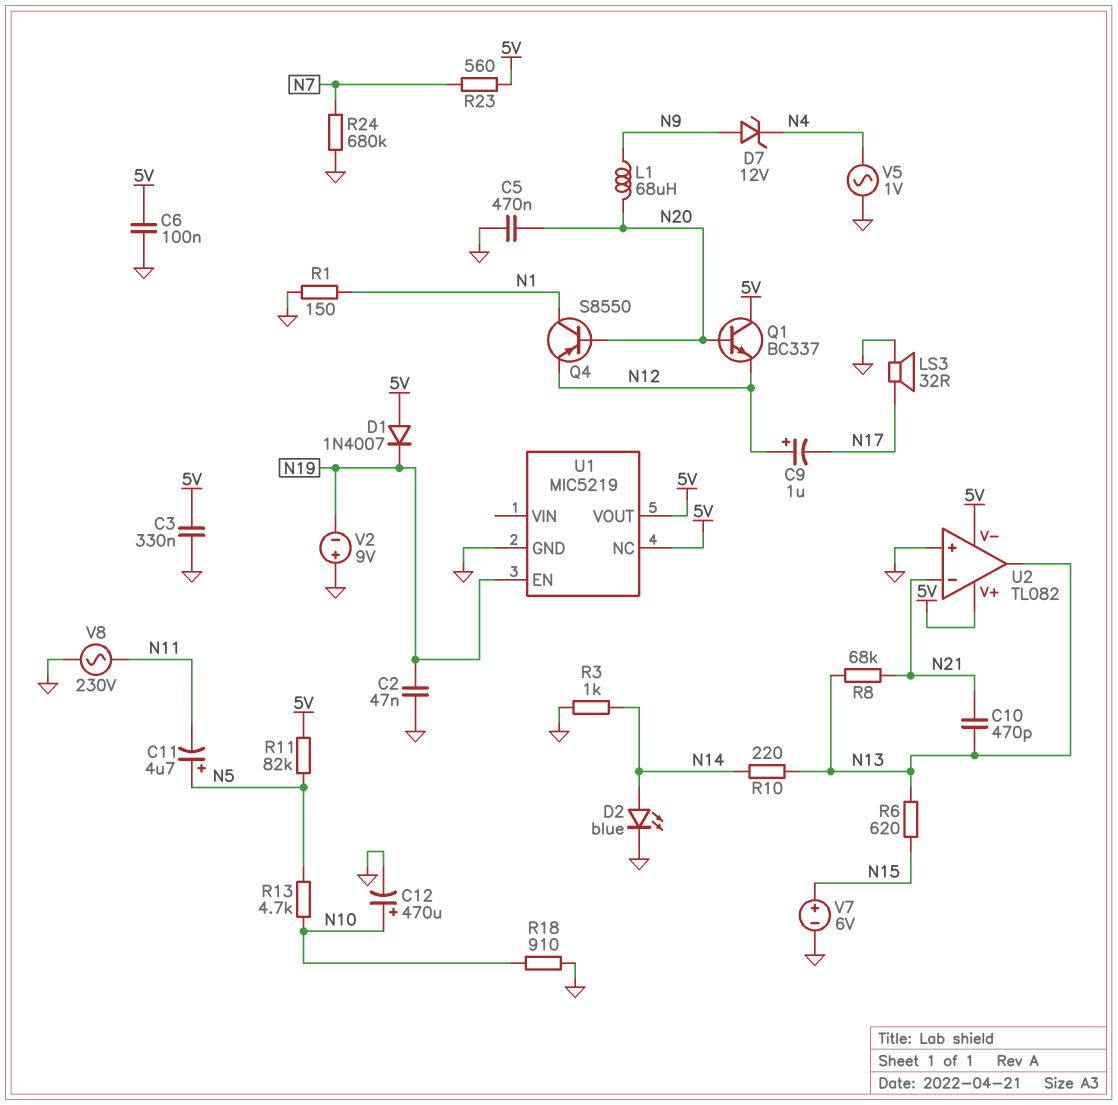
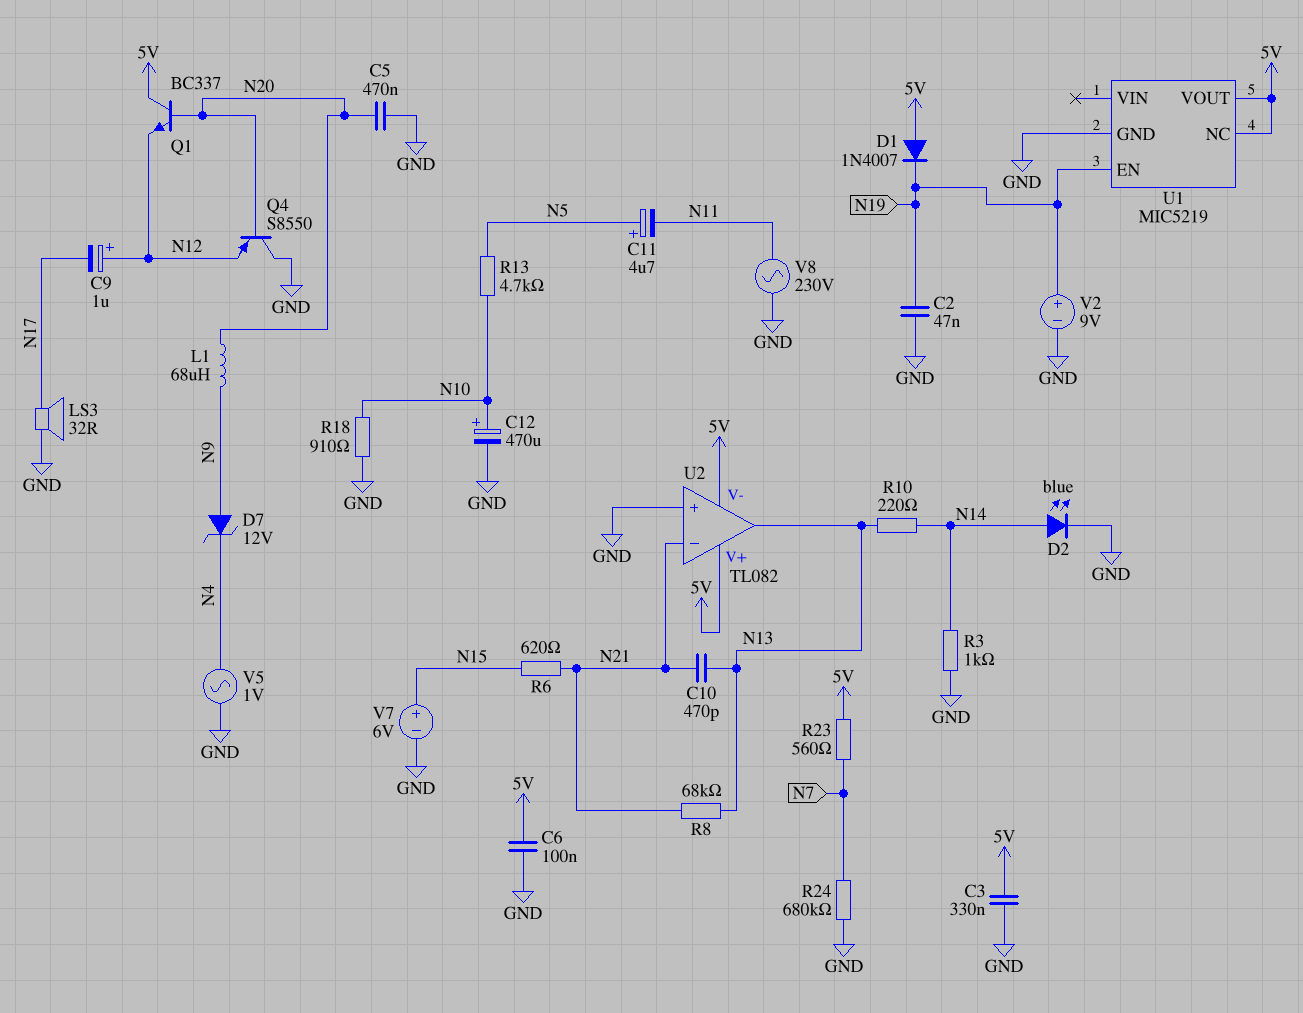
Q4: PNP S8550 (B N20, C N1, E N12) -> PNP S8550 (B N20, C GND, E N12)
R1: 150 (GND, N1) -> none
R6: 620 (N13, N15) -> 620 (N15, N21)
R11: 82k (5V, N5) -> none
V2: 9V (plus GND, minus N19) -> 9V (plus N19, minus GND)

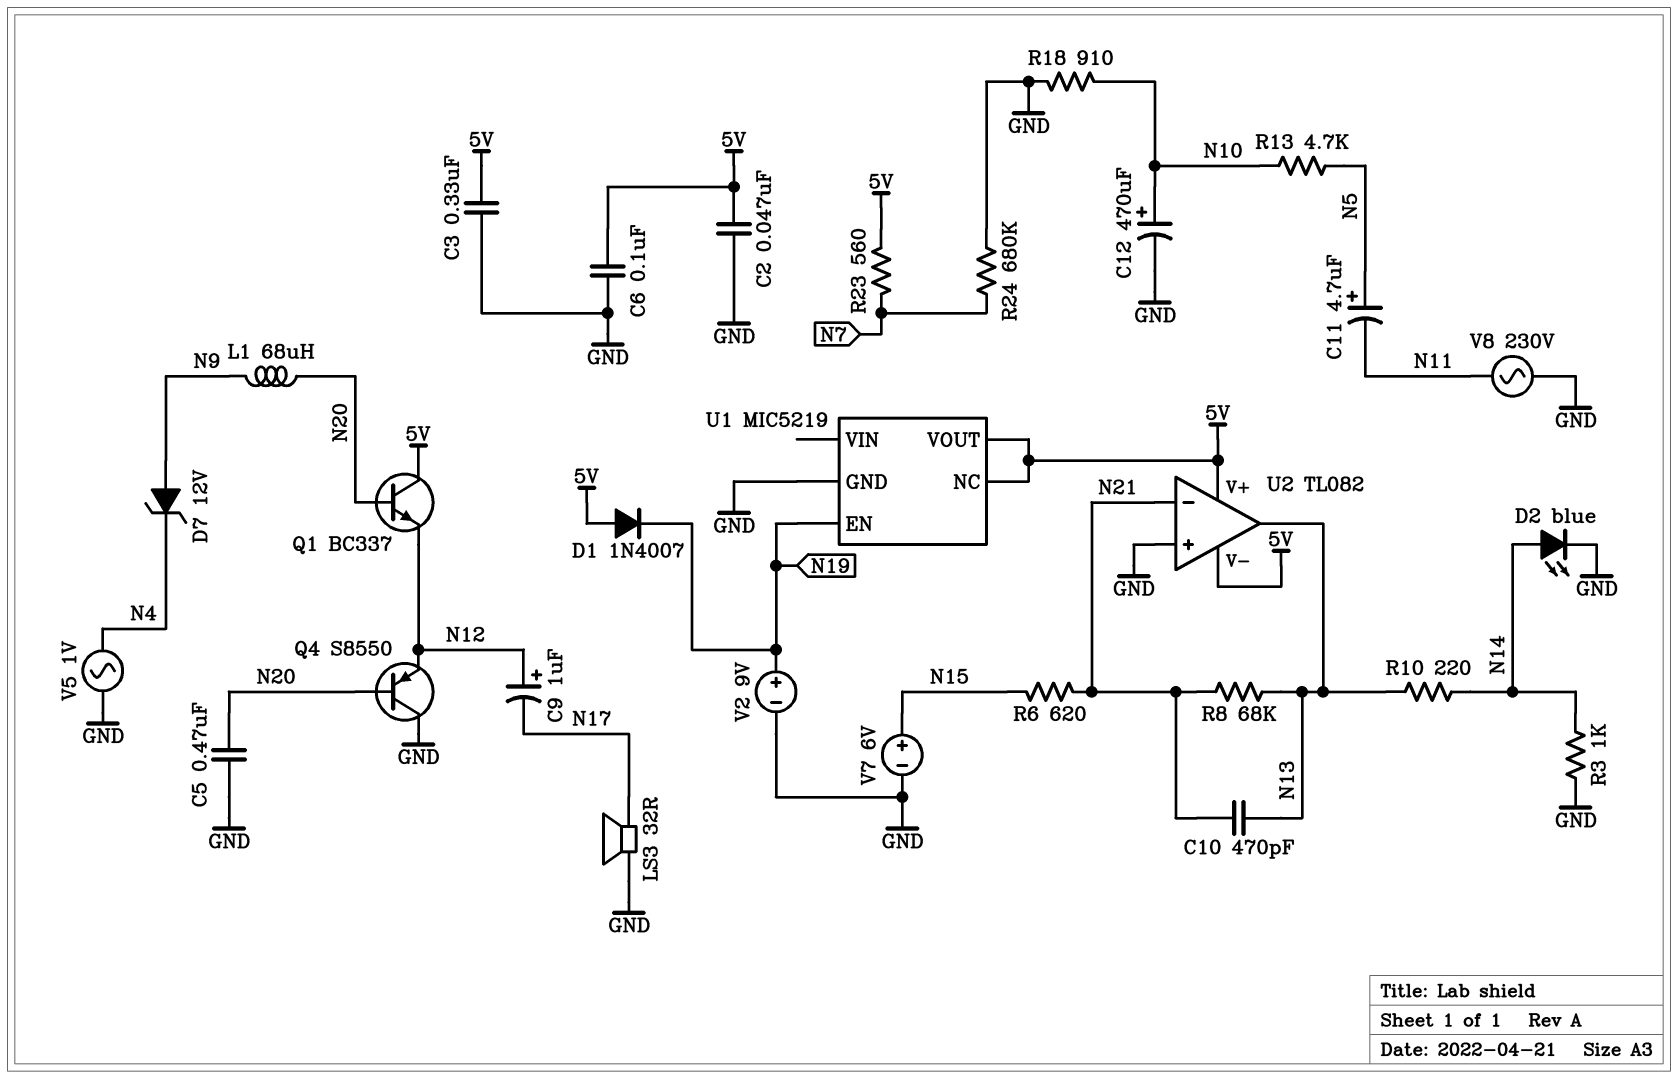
C2: 47nF (GND, N19) -> 47nF (5V, GND)

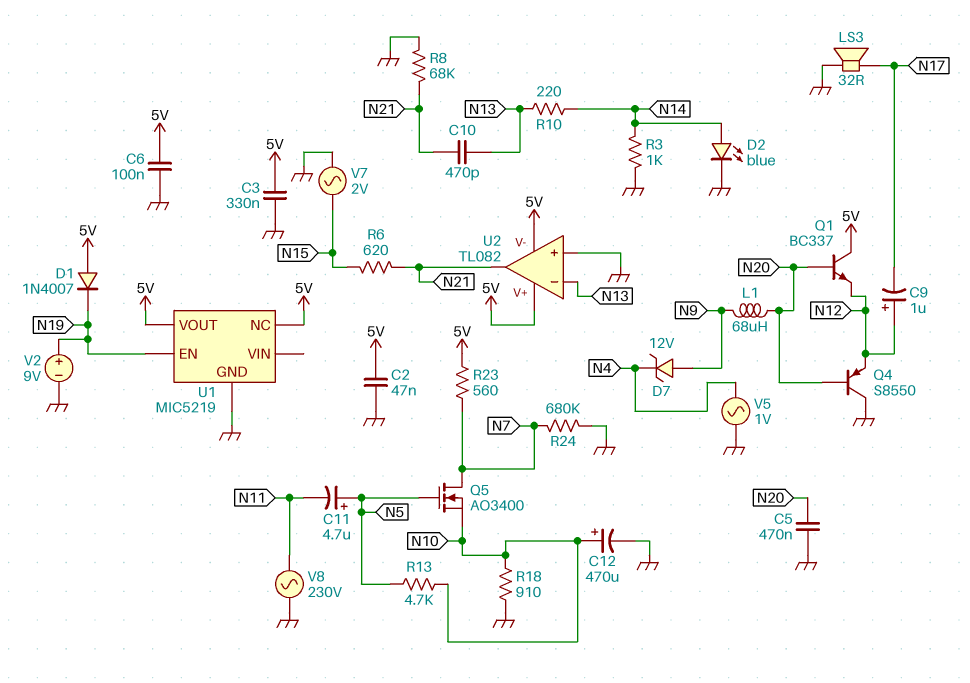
Q5: none -> NMOS AO3400 (G N5, D N7, S N10)
R8: 68k (N13, N21) -> 68k (GND, N21)
U2 pin in-: N21 -> N13
U2 pin out: N13 -> N21
V7: 6V (plus N15, minus GND) -> AC 2V (GND, N15)

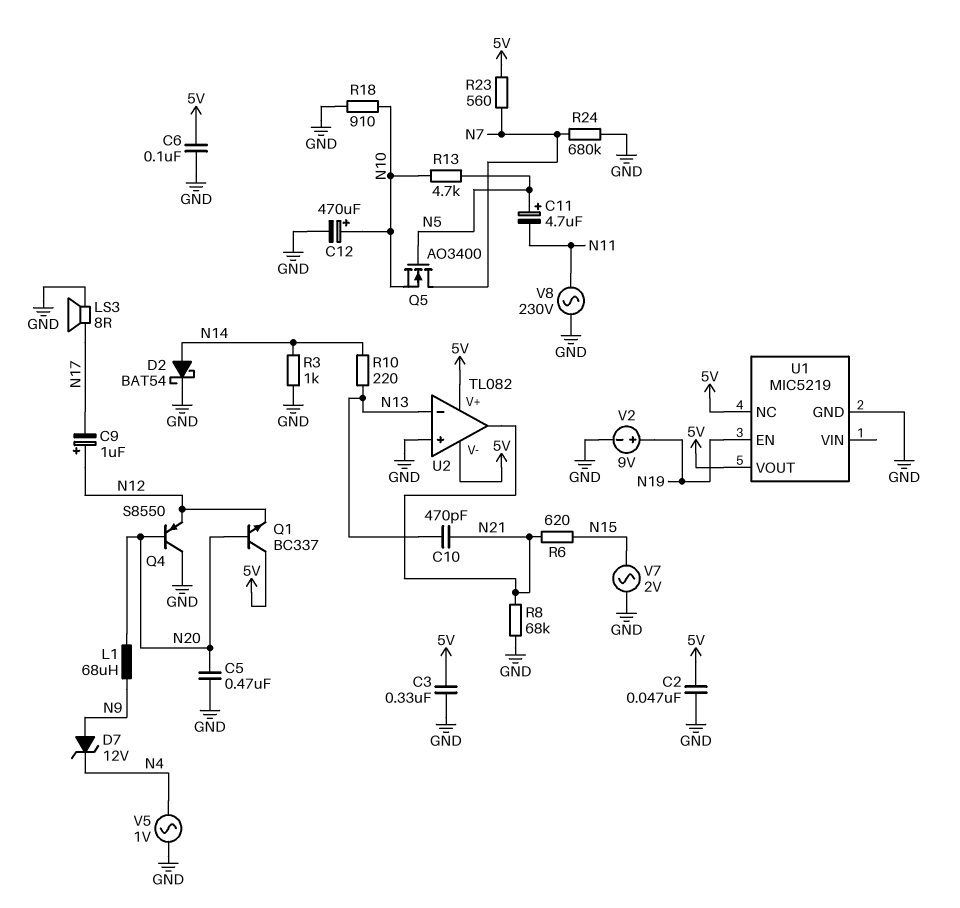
D1: diode 1N4007 (A 5V, K N19) -> none
D2: LED blue (A N14, K GND) -> schottky BAT54 (A N14, K GND)
LS3: speaker 32R (GND, N17) -> speaker 8R (GND, N17)

